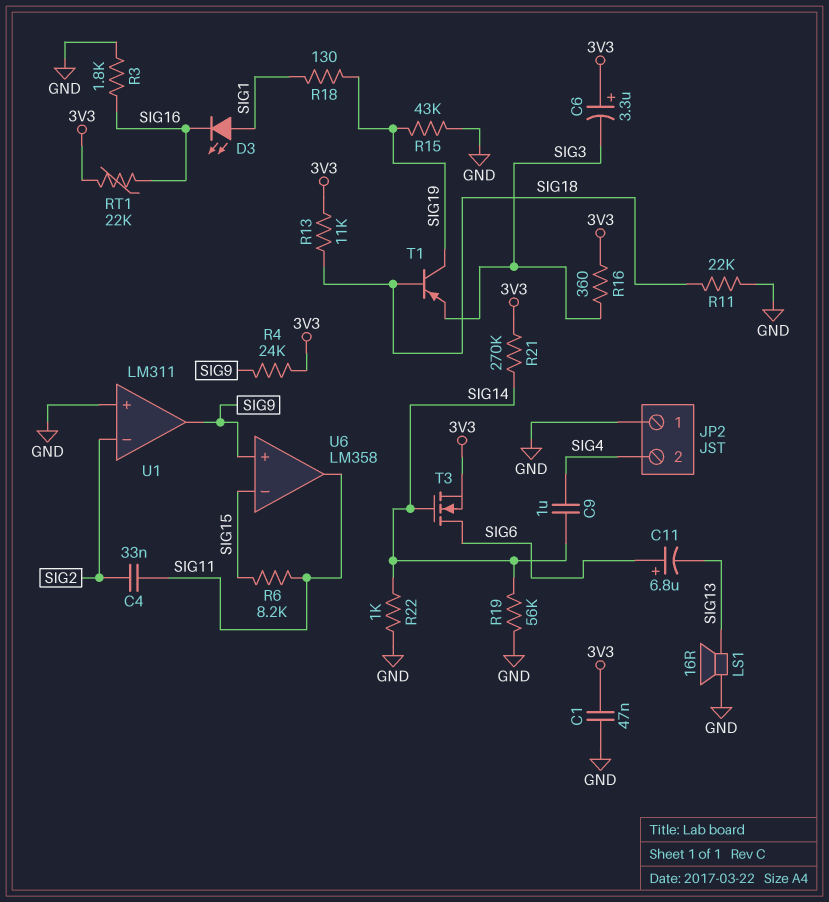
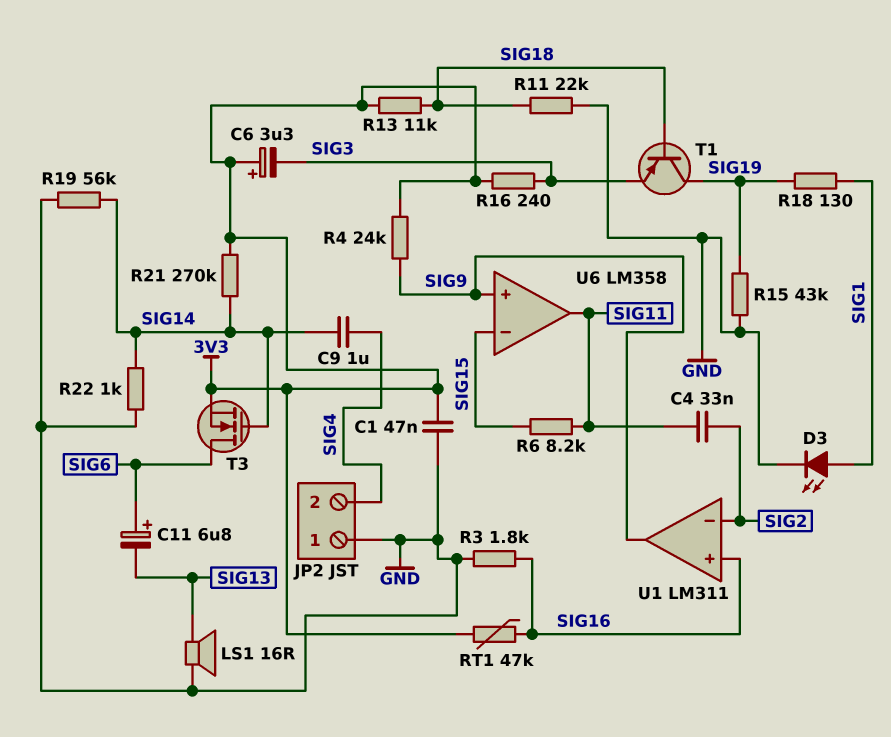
D3: LED (A SIG1, K SIG16) -> LED (A SIG1, K GND)
R16: 360 (3V3, SIG3) -> 240 (3V3, SIG3)
RT1: 22k (3V3, SIG16) -> 47k (3V3, SIG16)
U1 pin in+: GND -> SIG16

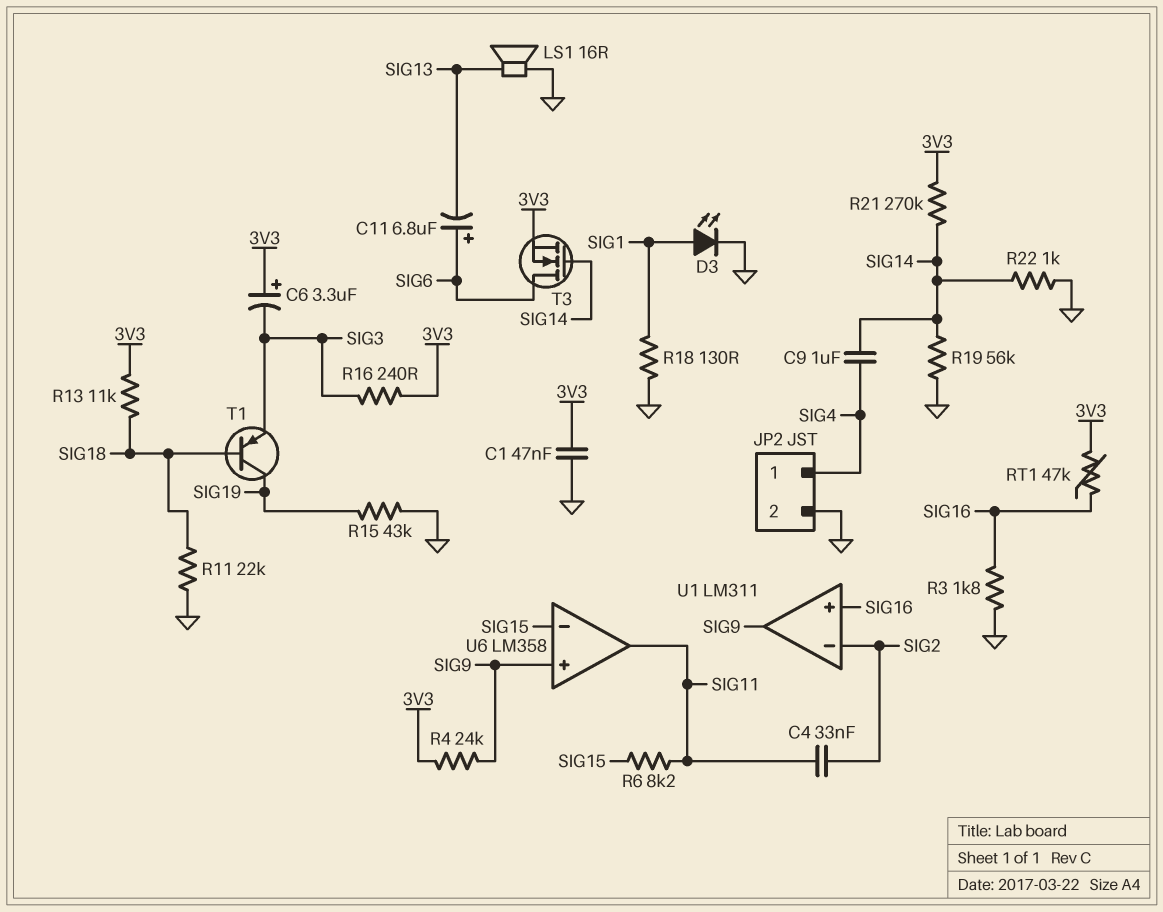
JP2 pin 1: GND -> SIG4
JP2 pin 2: SIG4 -> GND
R18: 130 (SIG1, SIG19) -> 130 (GND, SIG1)

